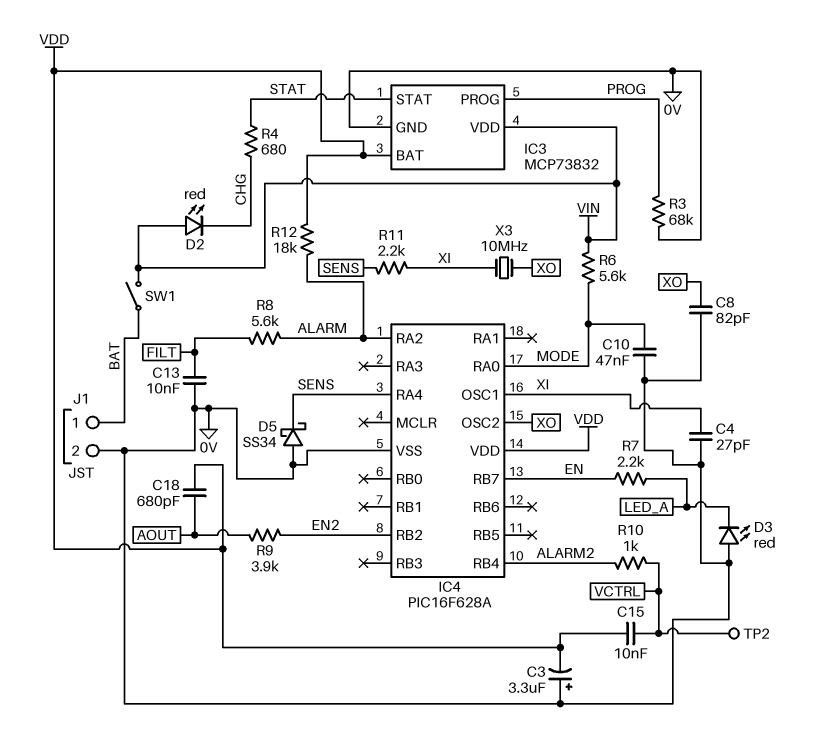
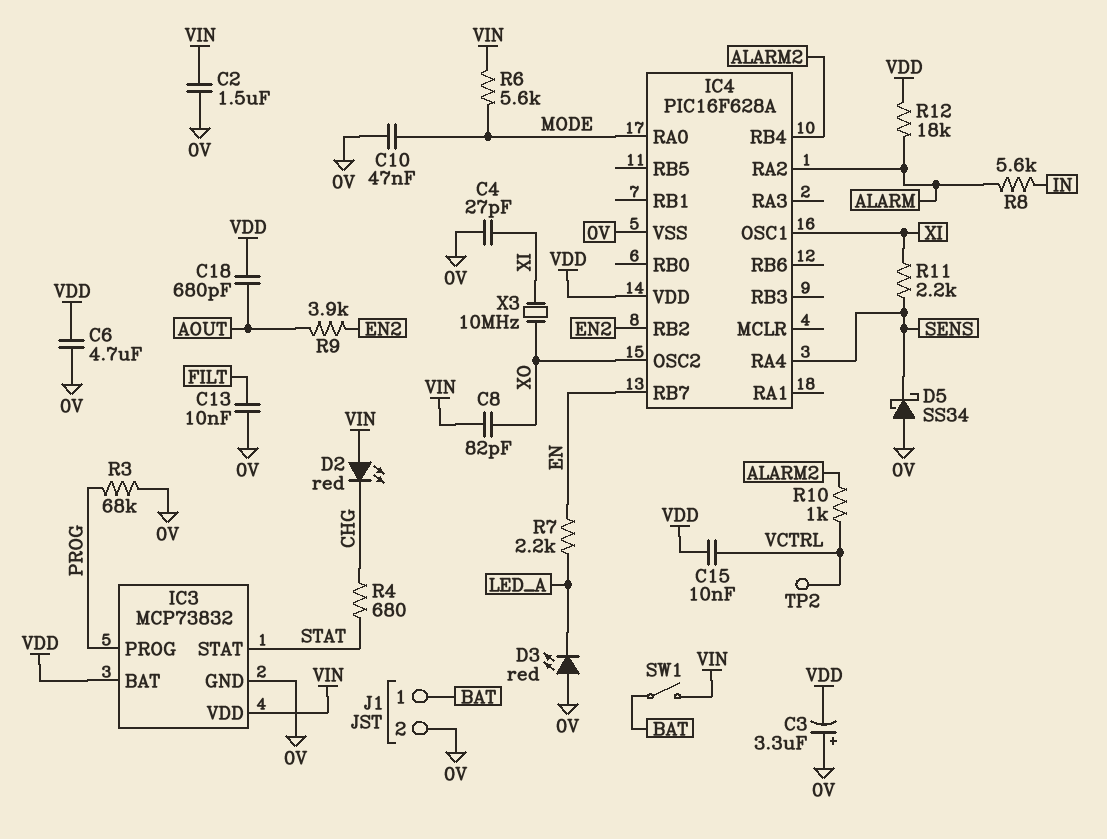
C2: none -> 1.5uF (0V, VIN)
C6: none -> 4.7uF (0V, VDD)
C8: 82pF (0V, XO) -> 82pF (VIN, XO)
R8: 5.6k (ALARM, FILT) -> 5.6k (ALARM, IN)

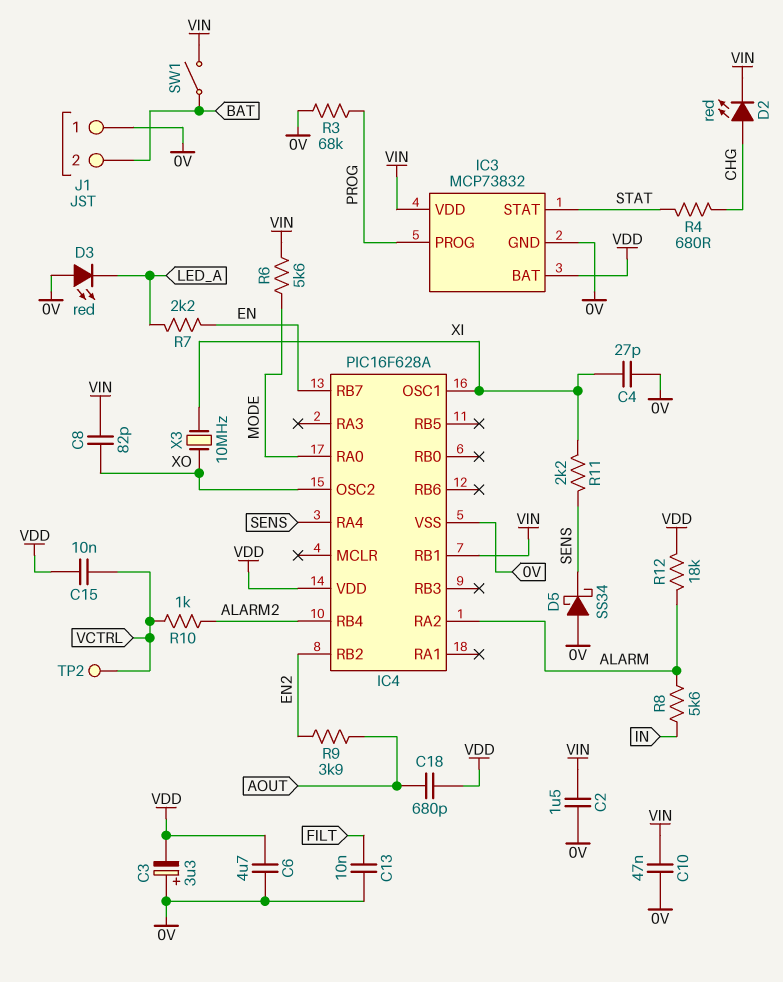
C10: 47nF (0V, MODE) -> 47nF (0V, VIN)
D2: LED red (A VIN, K CHG) -> LED red (A CHG, K VIN)
IC4 pin RB1: none -> VIN
J1 pin 1: BAT -> 0V
J1 pin 2: 0V -> BAT

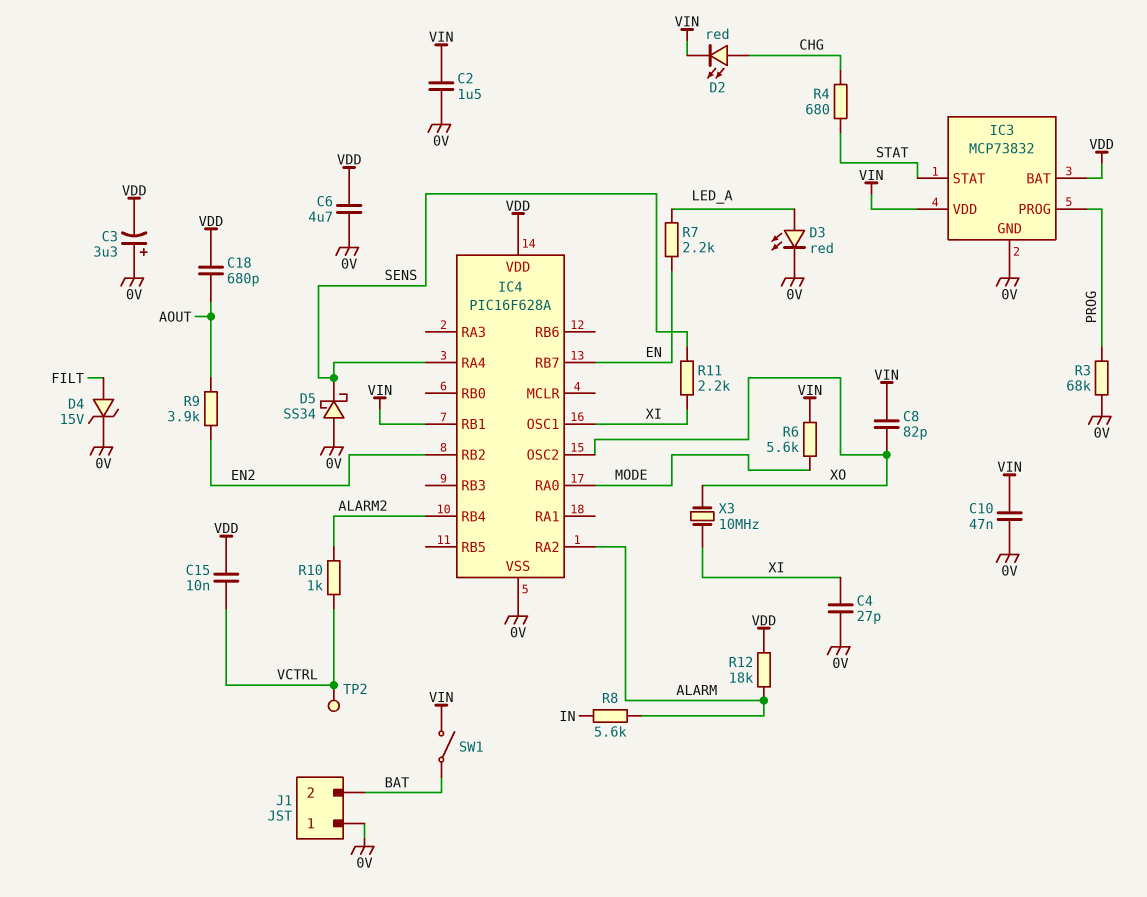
C13: 10nF (0V, FILT) -> none
D3: LED red (A 0V, K LED_A) -> LED red (A LED_A, K 0V)
D4: none -> zener 15V (A FILT, K 0V)

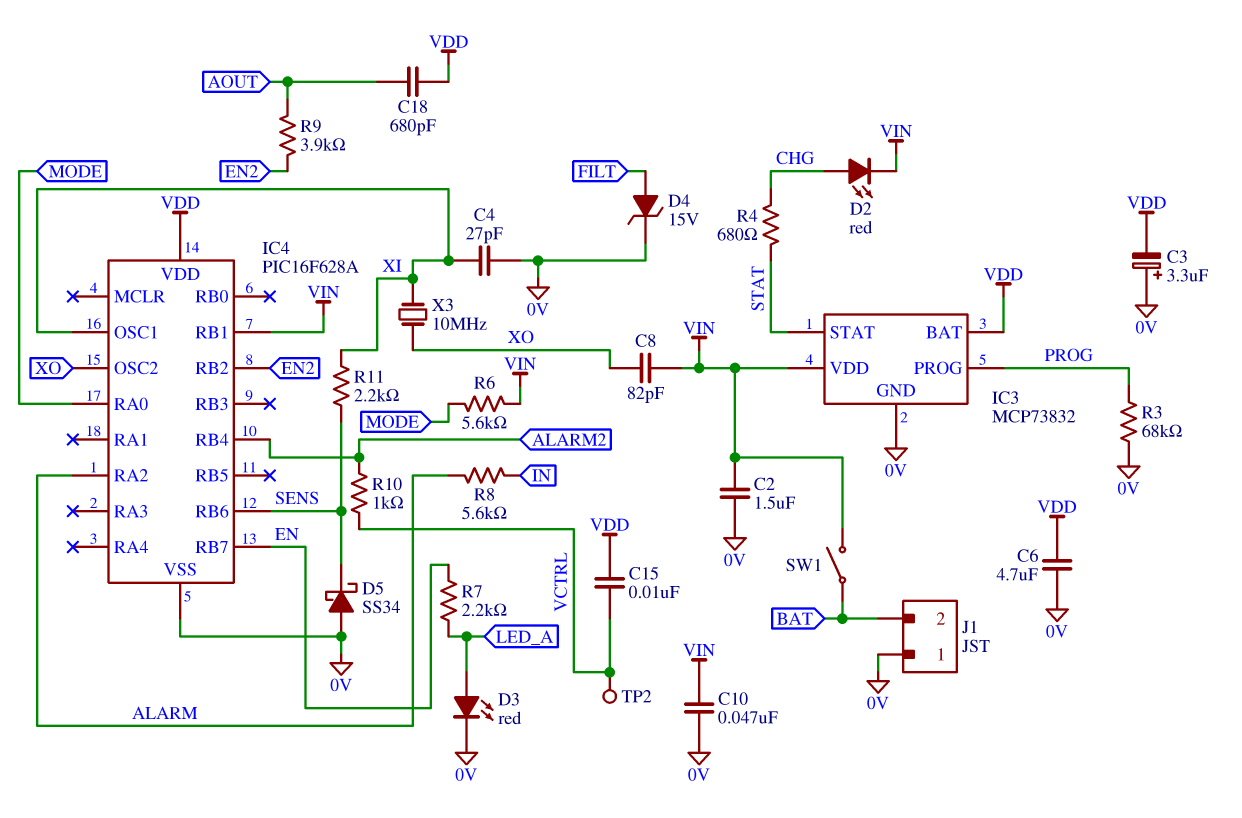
IC4 pin RA4: SENS -> none
IC4 pin RB6: none -> SENS
R12: 18k (ALARM, VDD) -> none

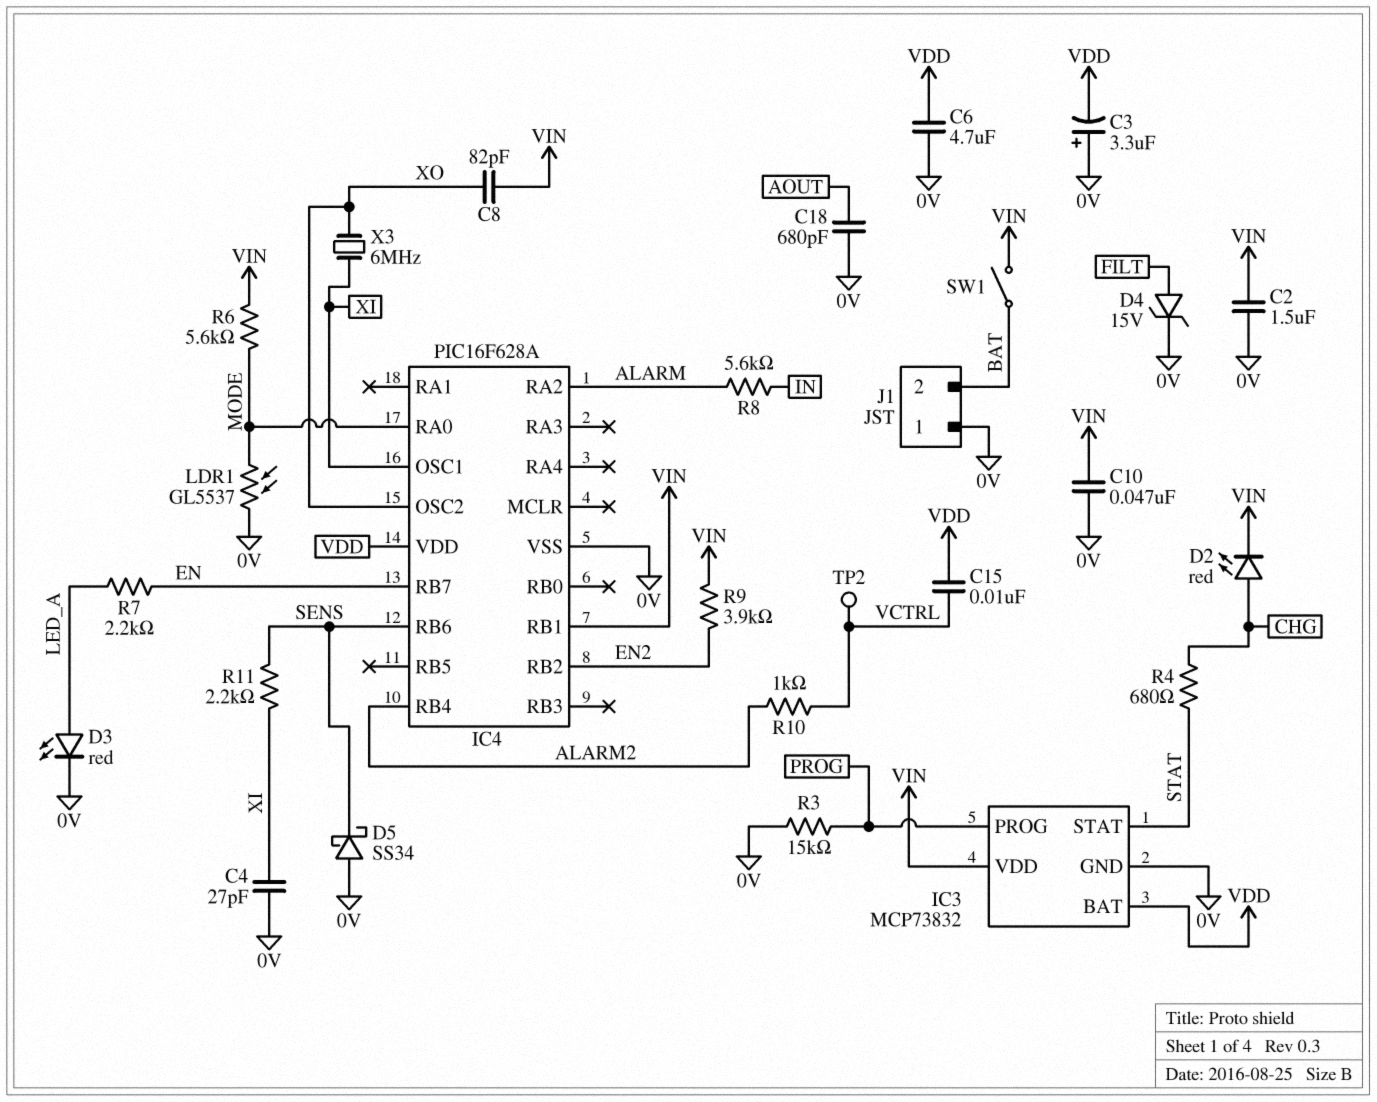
C18: 680pF (AOUT, VDD) -> 680pF (0V, AOUT)
LDR1: none -> GL5537 (0V, MODE)
R3: 68k (0V, PROG) -> 15k (0V, PROG)
R9: 3.9k (AOUT, EN2) -> 3.9k (EN2, VIN)
X3: 10MHz (XI, XO) -> 6MHz (XI, XO)

